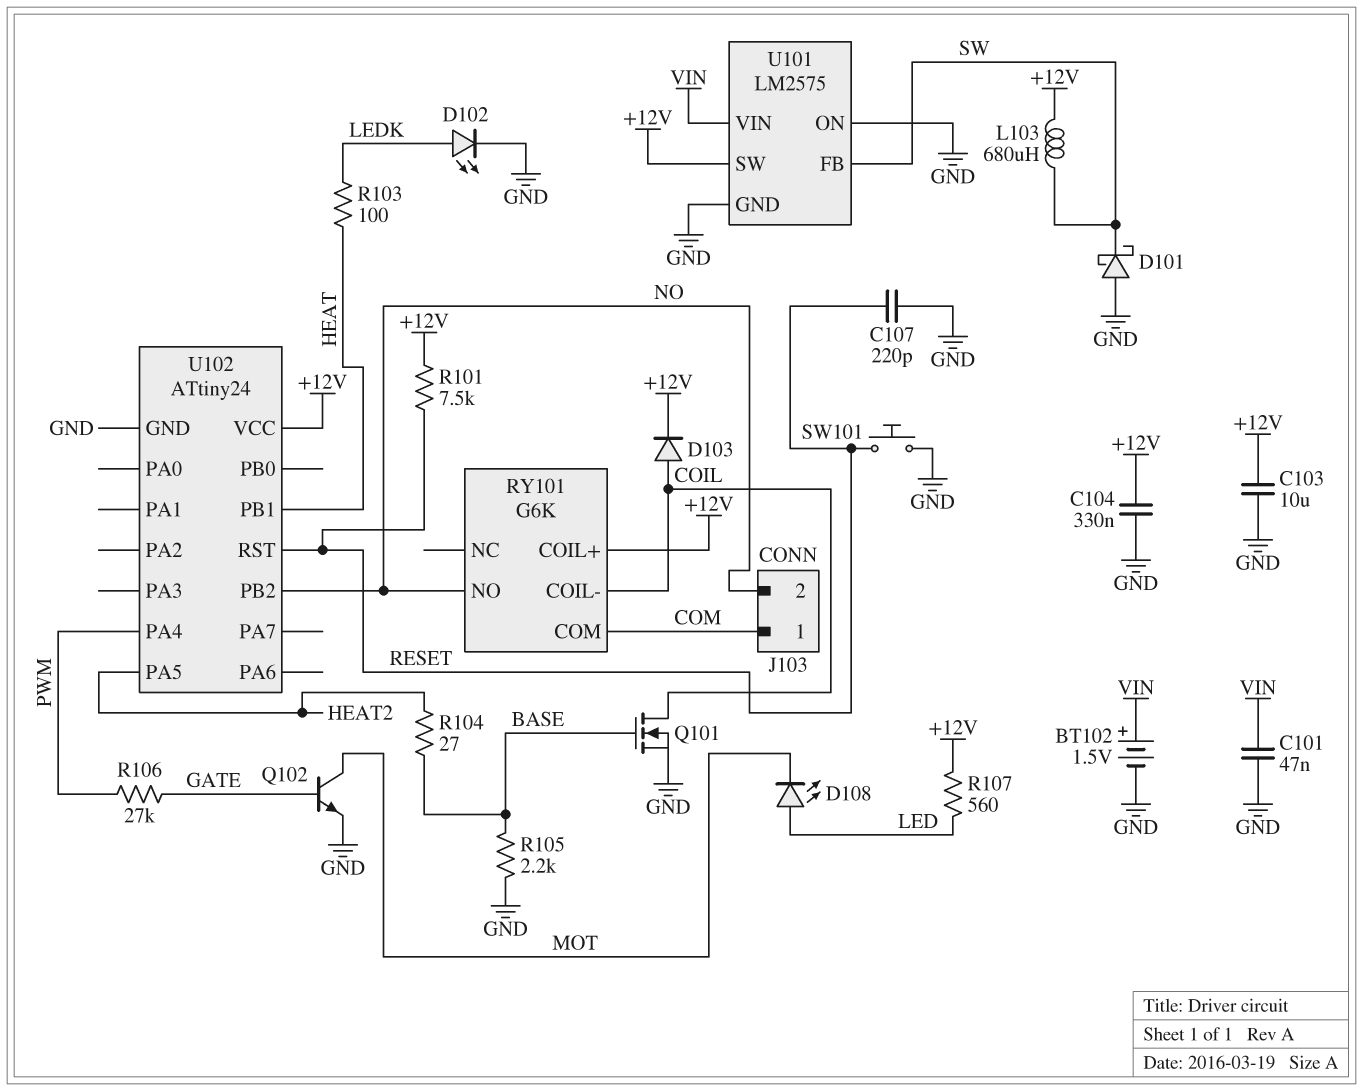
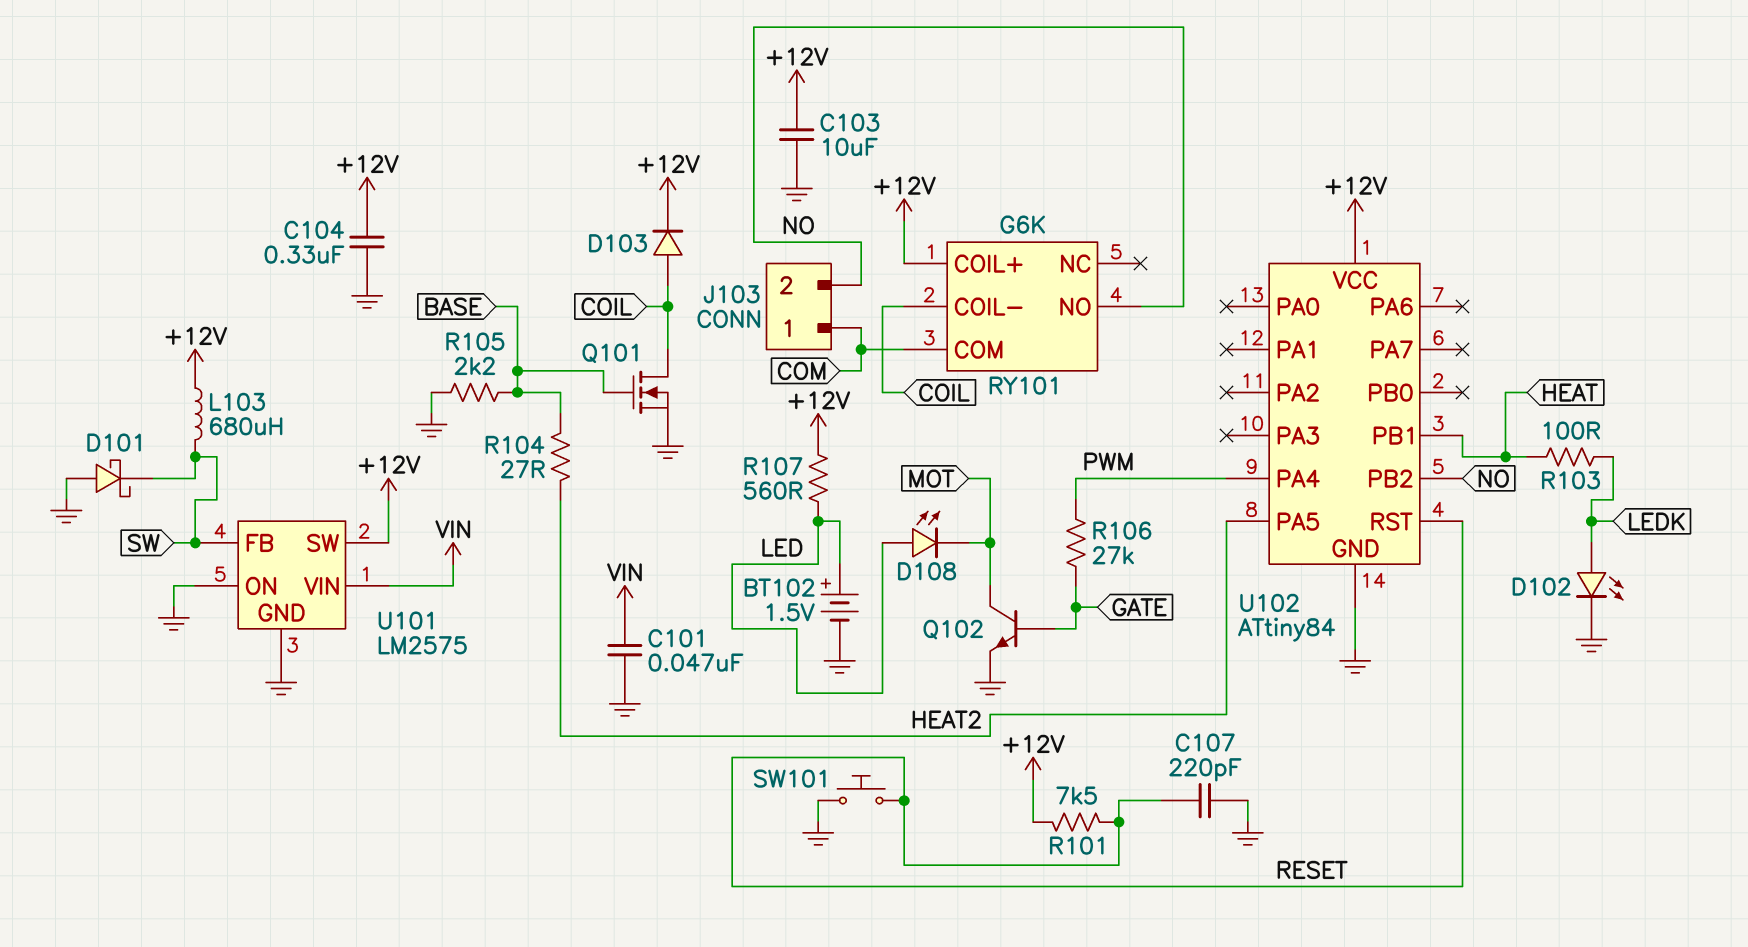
BT102: 1.5V (plus VIN, minus GND) -> 1.5V (plus LED, minus GND)
U102: ATtiny24 -> ATtiny84

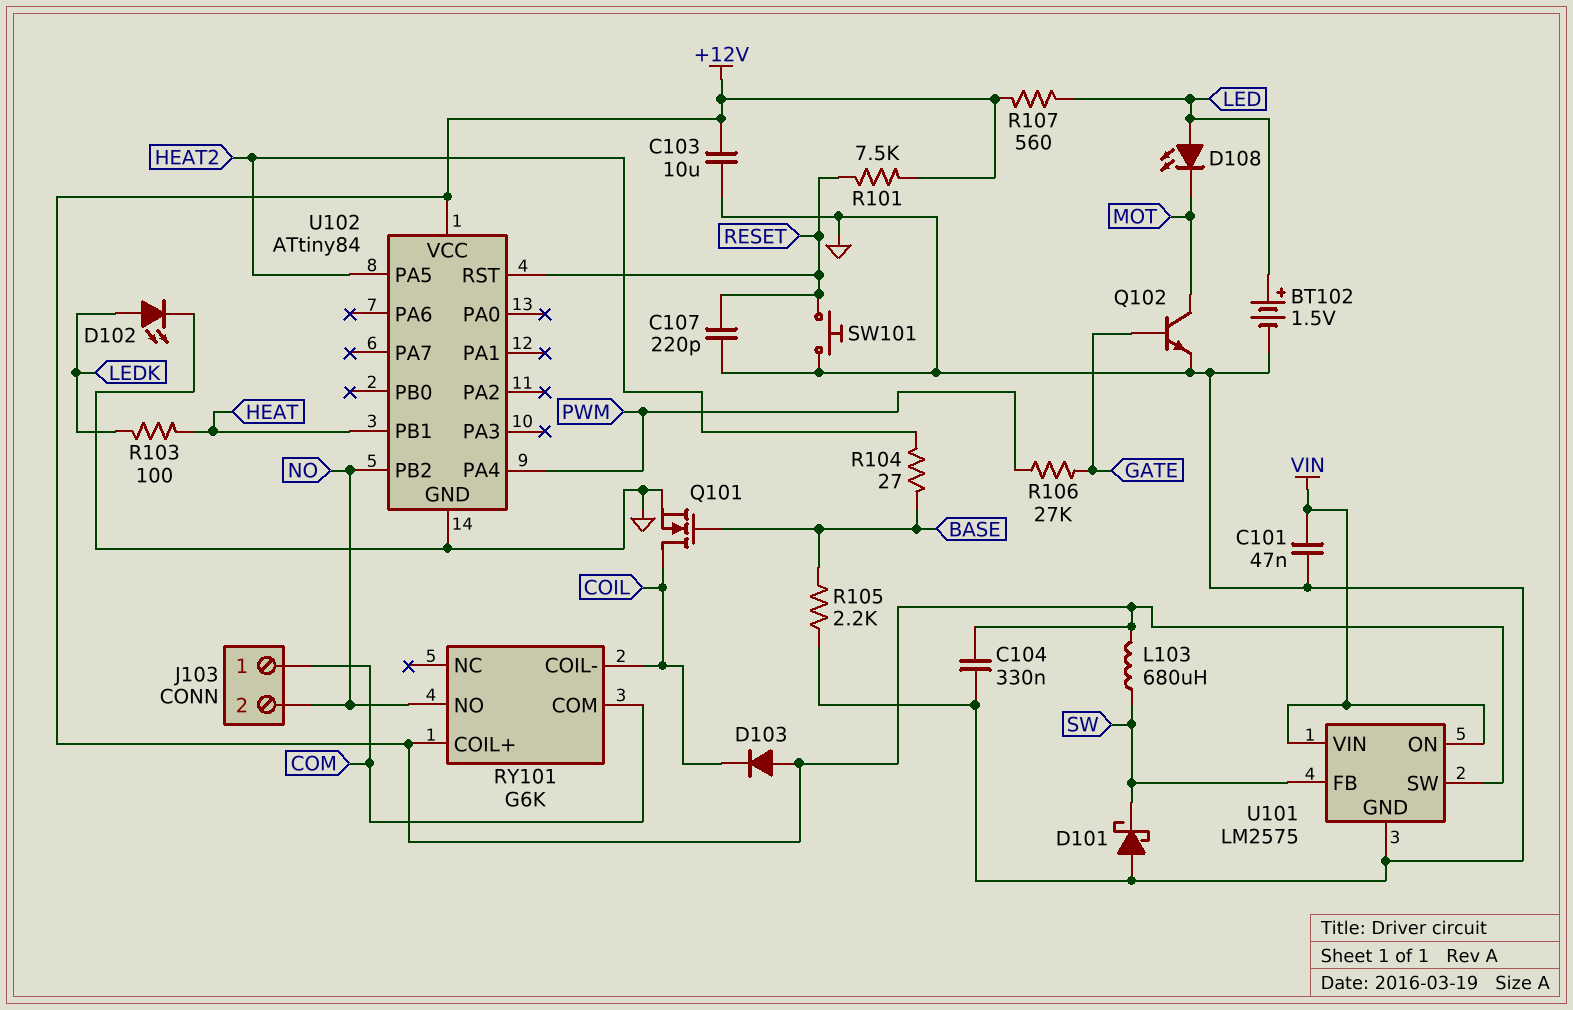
D103: diode (A COIL, K +12V) -> diode (A +12V, K COIL)
U101 pin ON: GND -> VIN

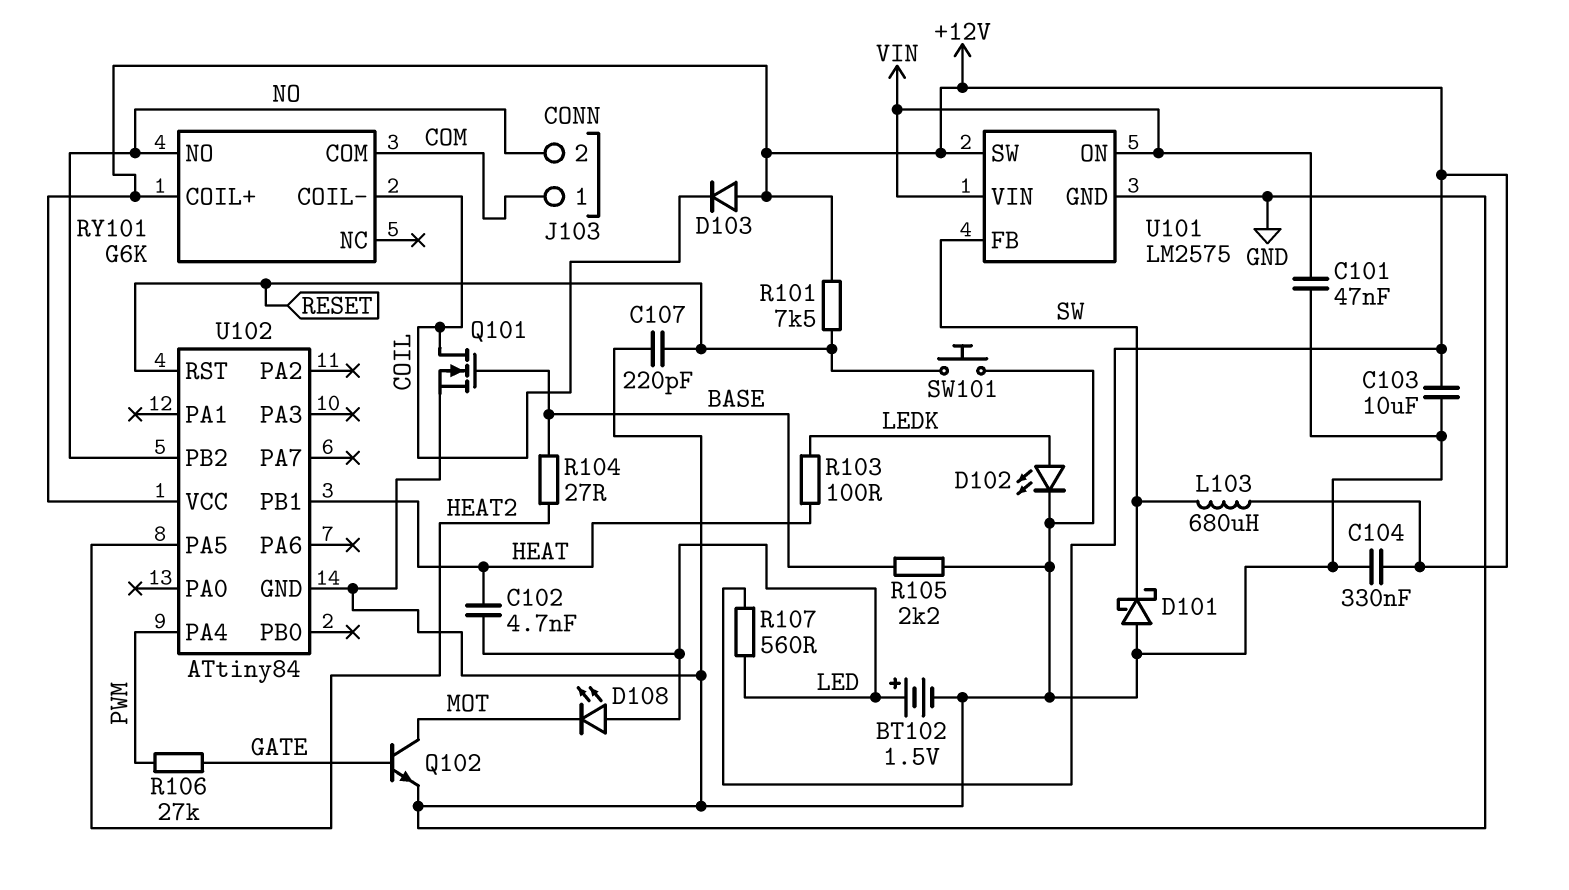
C102: none -> 4.7nF (HEAT, LED)

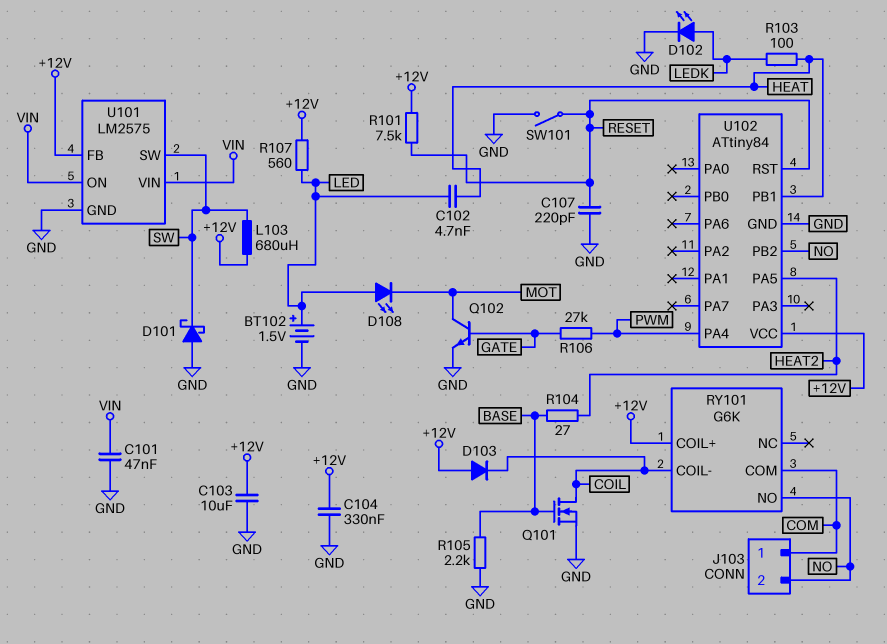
SW101: button (GND, RESET) -> switch (GND, RESET)
U101 pin FB: SW -> +12V
U101 pin SW: +12V -> SW

